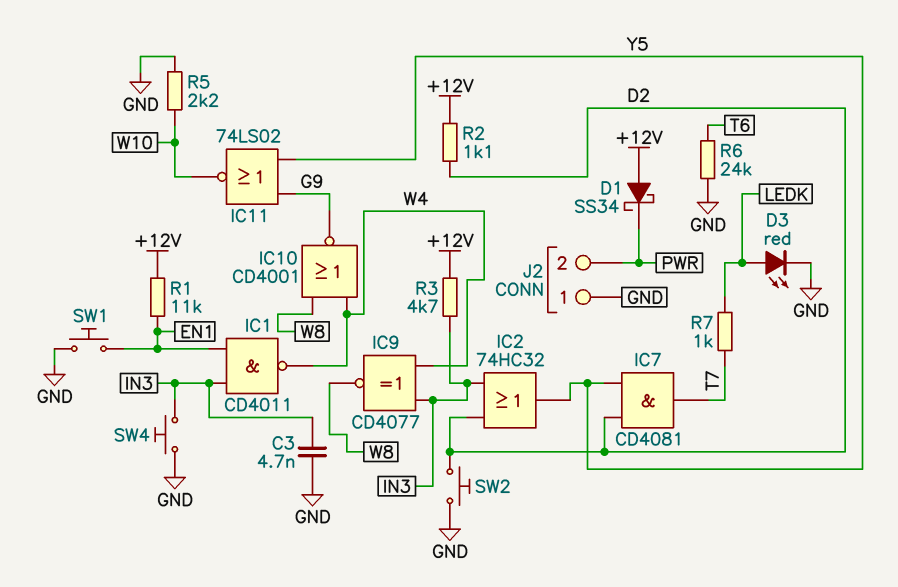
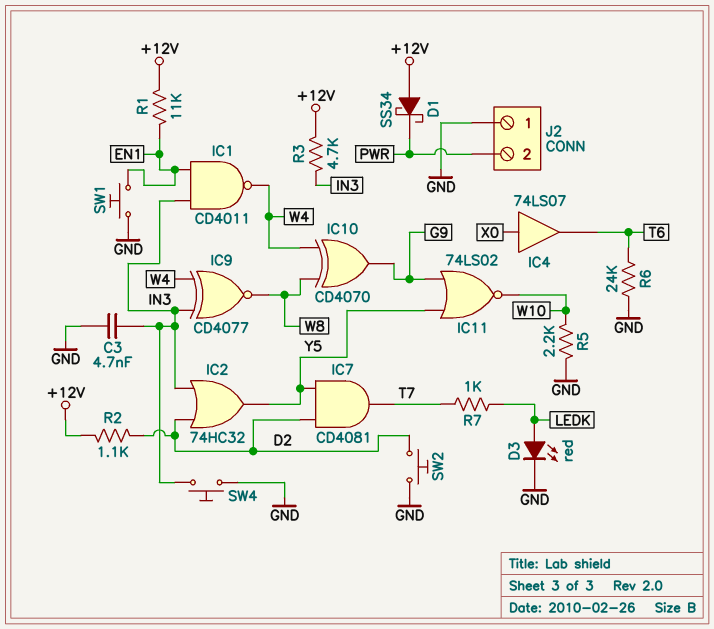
IC4: none -> buffer 74LS07 (in X0, out T6)
IC10: NOR CD4001 (in W4, in W8, out G9) -> XOR CD4070 (in W4, in W8, out G9)

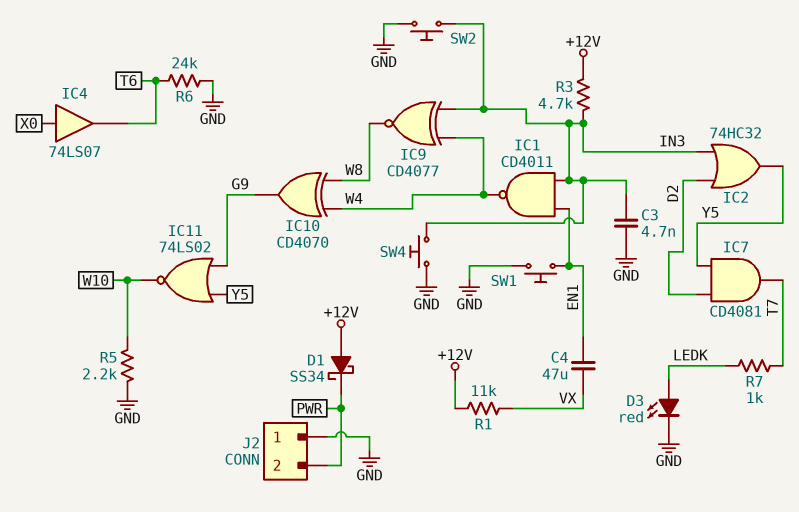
C4: none -> 47uF (EN1, VX)
R1: 11k (+12V, EN1) -> 11k (+12V, VX)
R2: 1.1k (+12V, D2) -> none
SW2: button (D2, GND) -> button (GND, IN3)

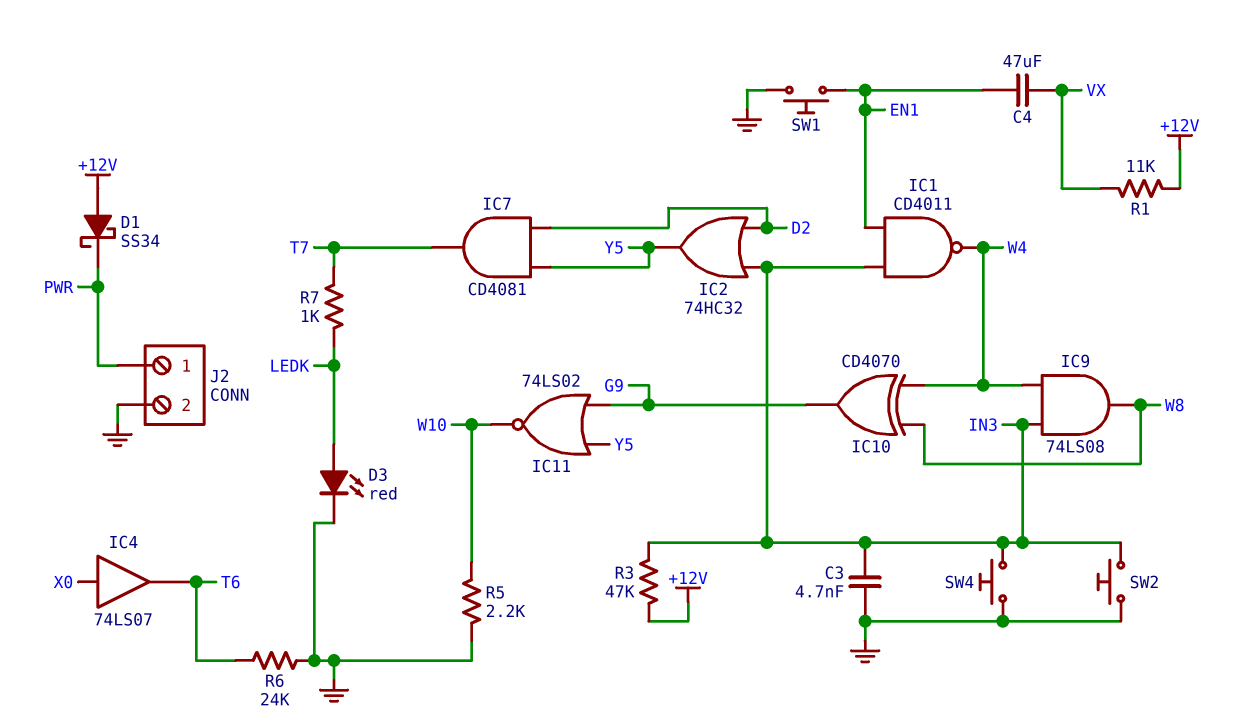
IC9: XNOR CD4077 (in IN3, in W4, out W8) -> AND 74LS08 (in IN3, in W4, out W8)
J2 pin 1: GND -> PWR
J2 pin 2: PWR -> GND
R3: 4.7k (+12V, IN3) -> 47k (+12V, IN3)

